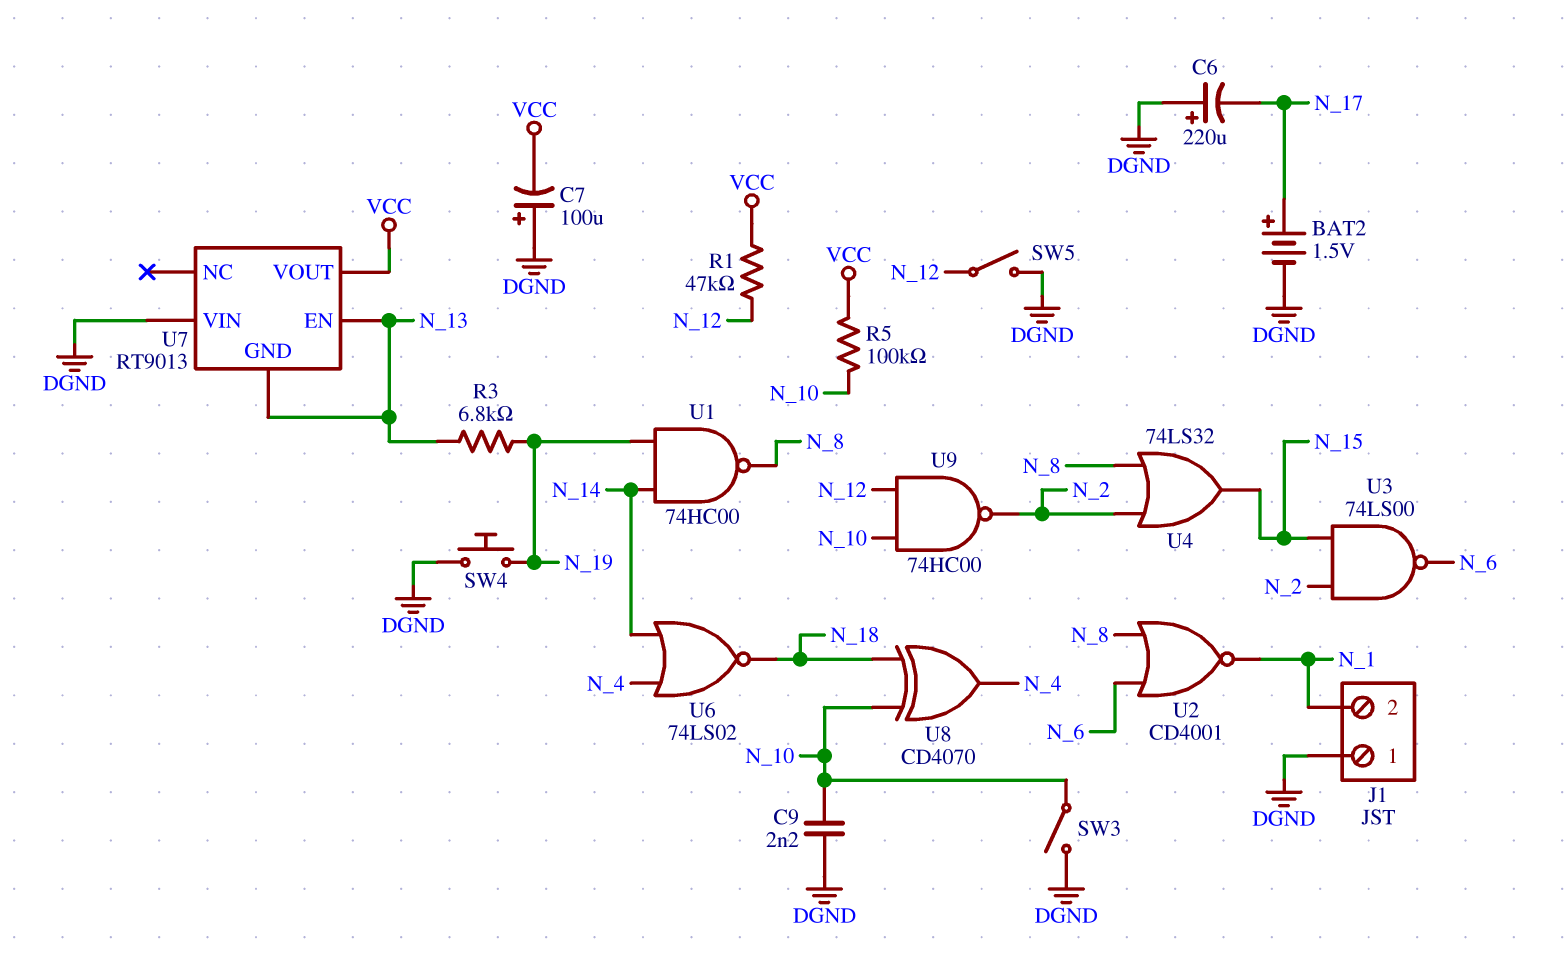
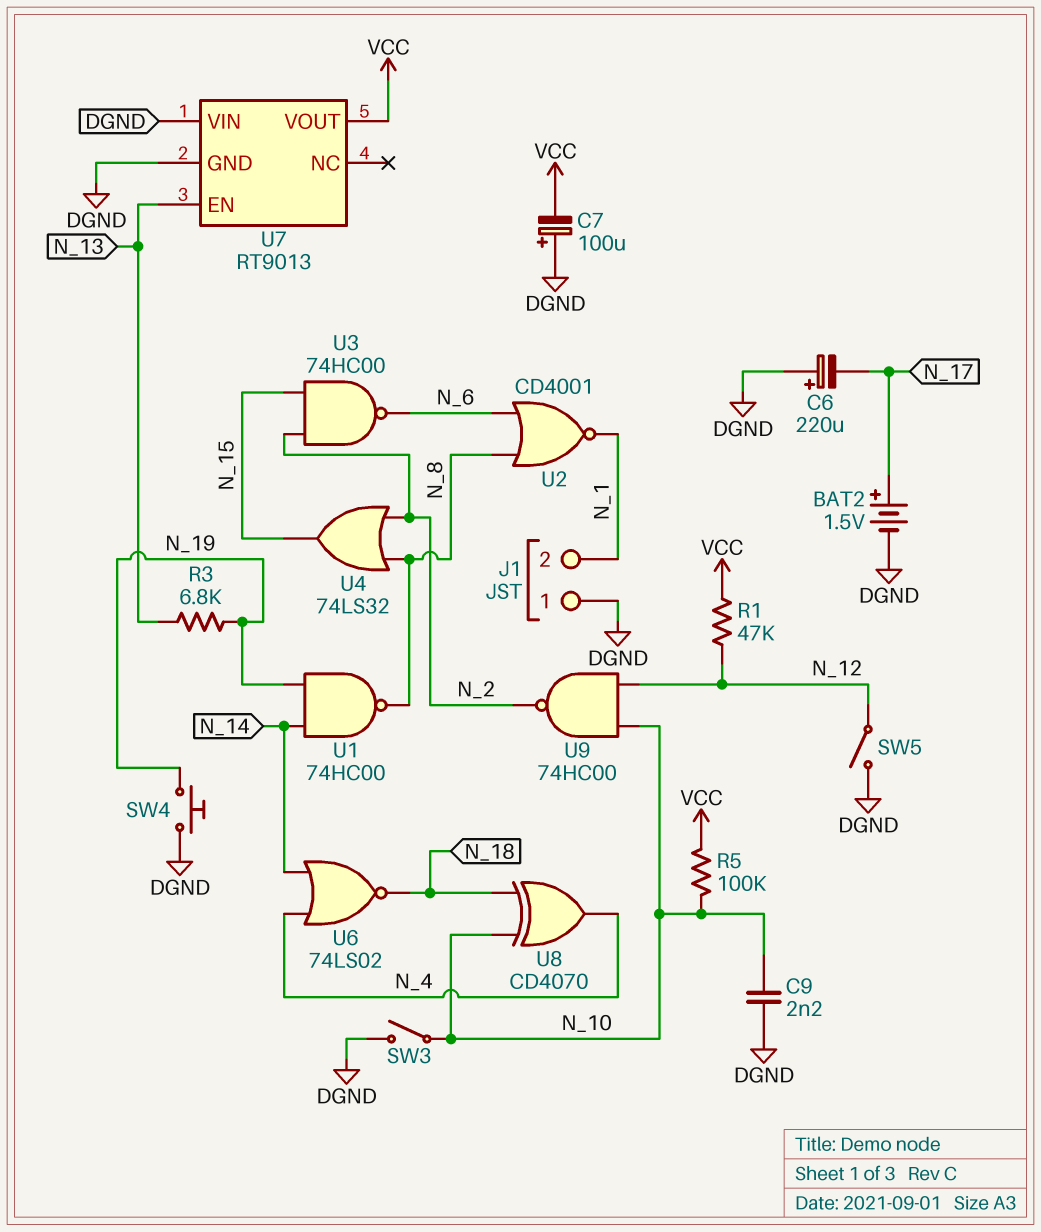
U3: NAND 74LS00 (in N_2, in N_15, out N_6) -> NAND 74HC00 (in N_2, in N_15, out N_6)
U7 pin GND: N_13 -> DGND

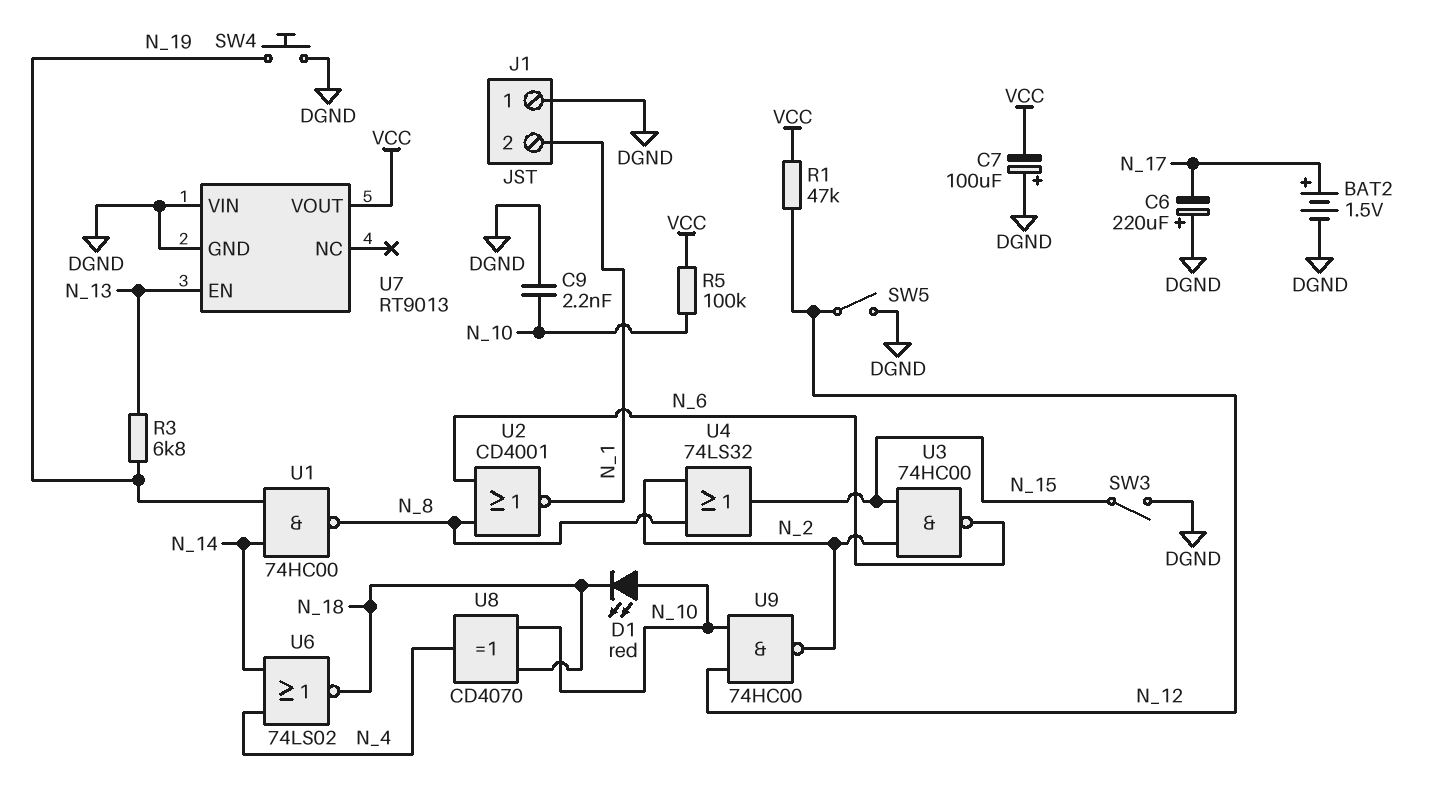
D1: none -> LED red (A N_10, K N_18)
SW3: switch (DGND, N_10) -> switch (DGND, N_15)

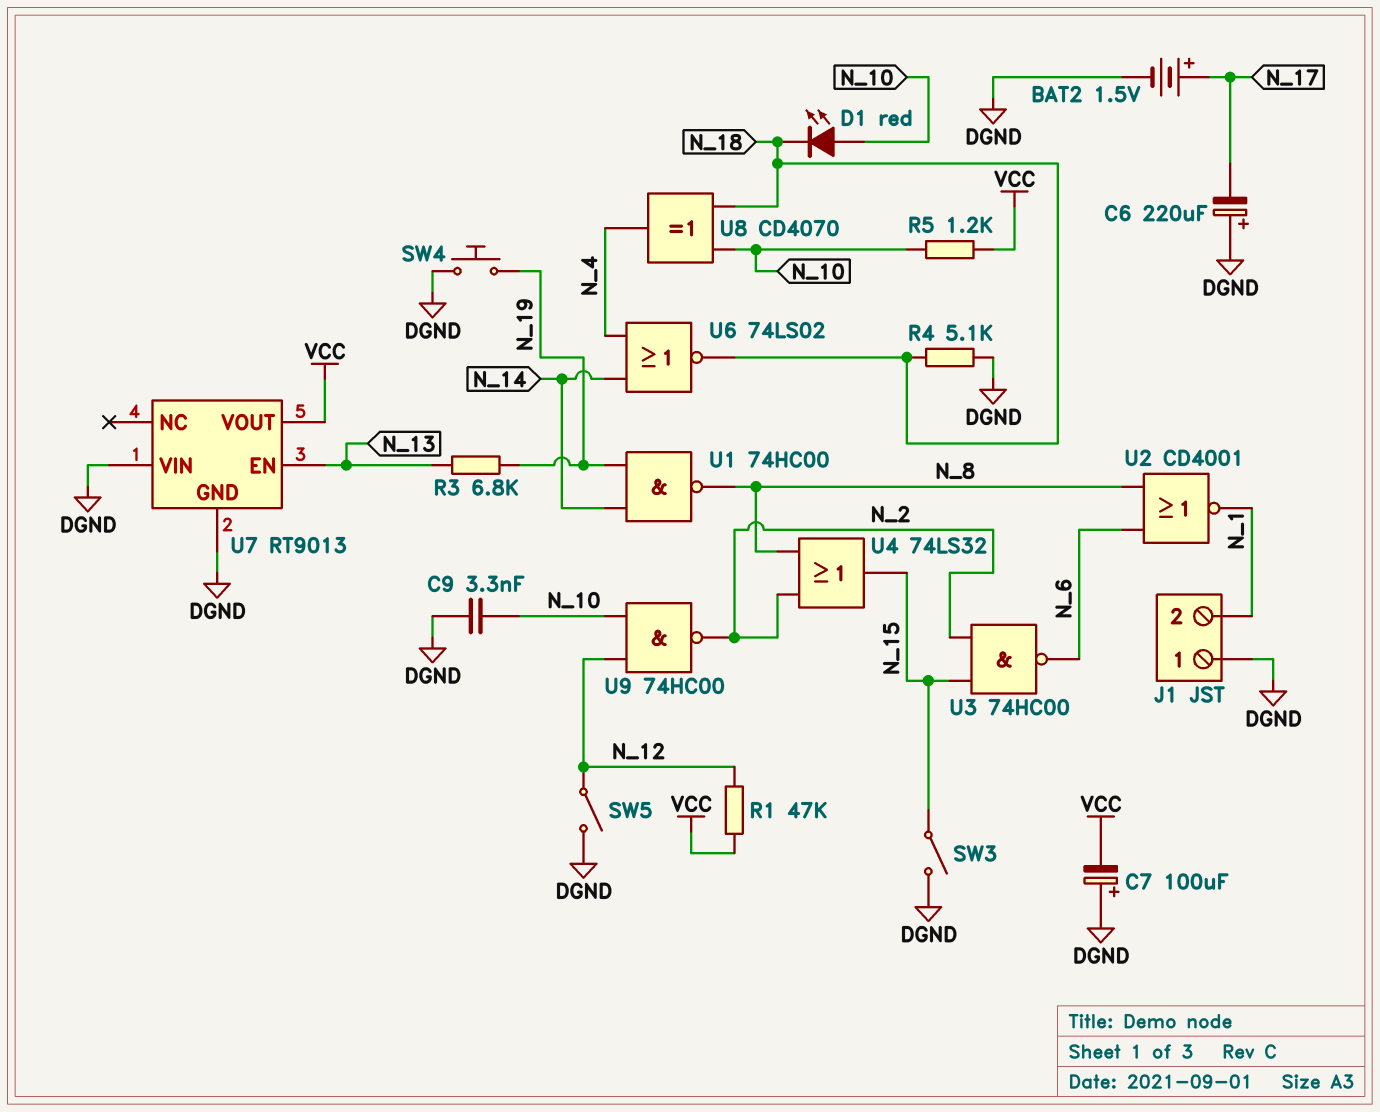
C9: 2.2nF (DGND, N_10) -> 3.3nF (DGND, N_10)
R4: none -> 5.1k (DGND, N_18)
R5: 100k (N_10, VCC) -> 1.2k (N_10, VCC)

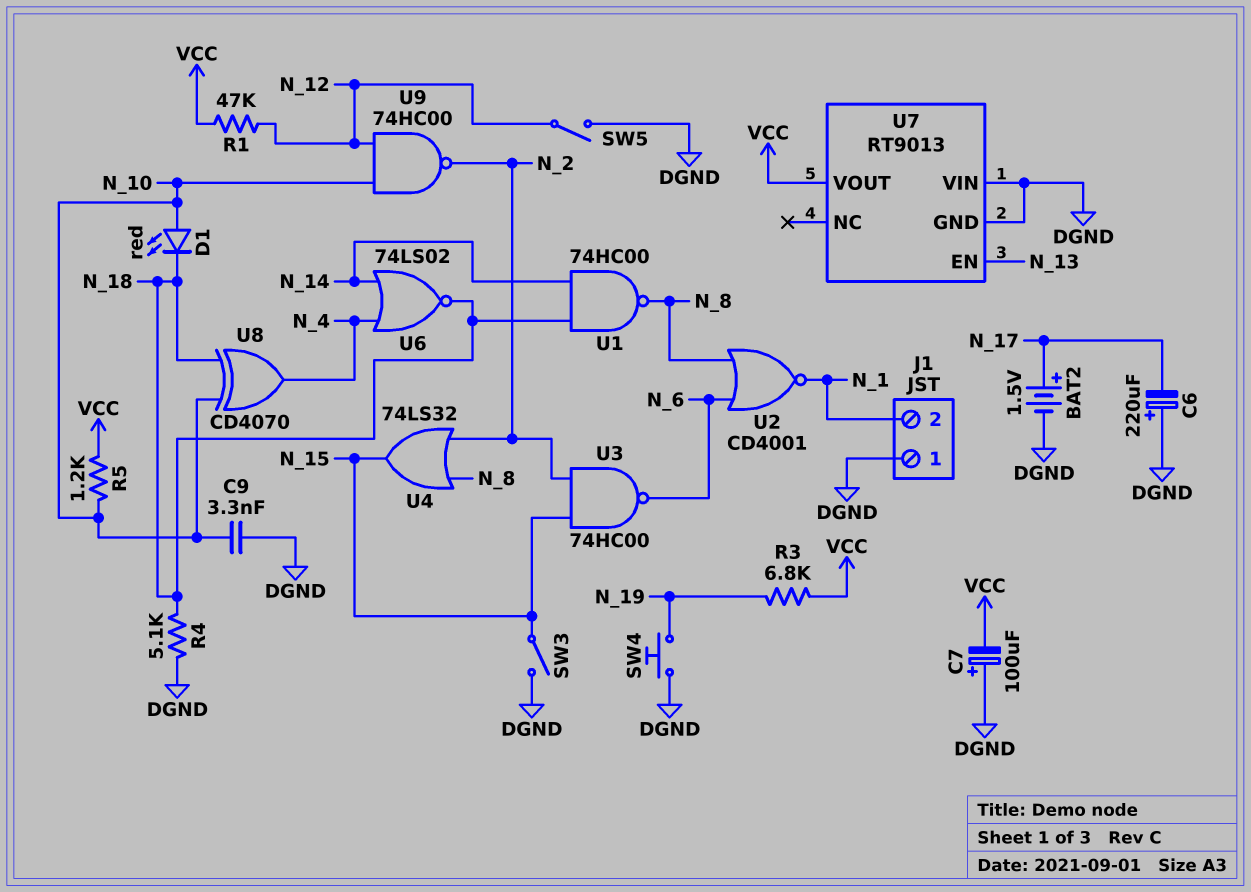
R3: 6.8k (N_13, N_19) -> 6.8k (N_19, VCC)
U1: NAND 74HC00 (in N_14, in N_19, out N_8) -> NAND 74HC00 (in N_14, in N_18, out N_8)

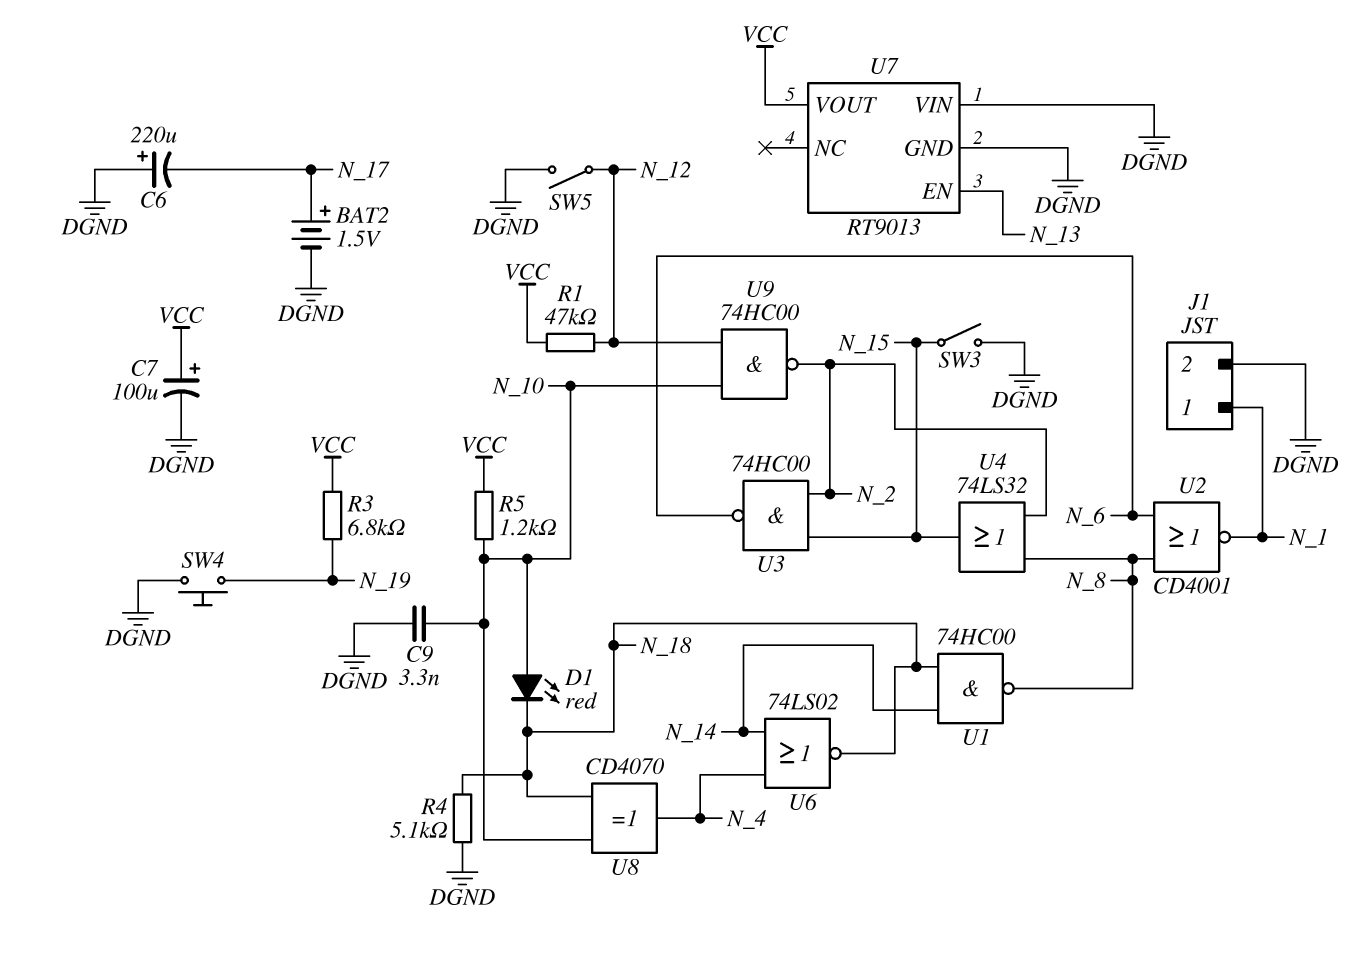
C7: 100uF (plus DGND, minus VCC) -> 100uF (plus VCC, minus DGND)
J1 pin 1: DGND -> N_1
J1 pin 2: N_1 -> DGND

